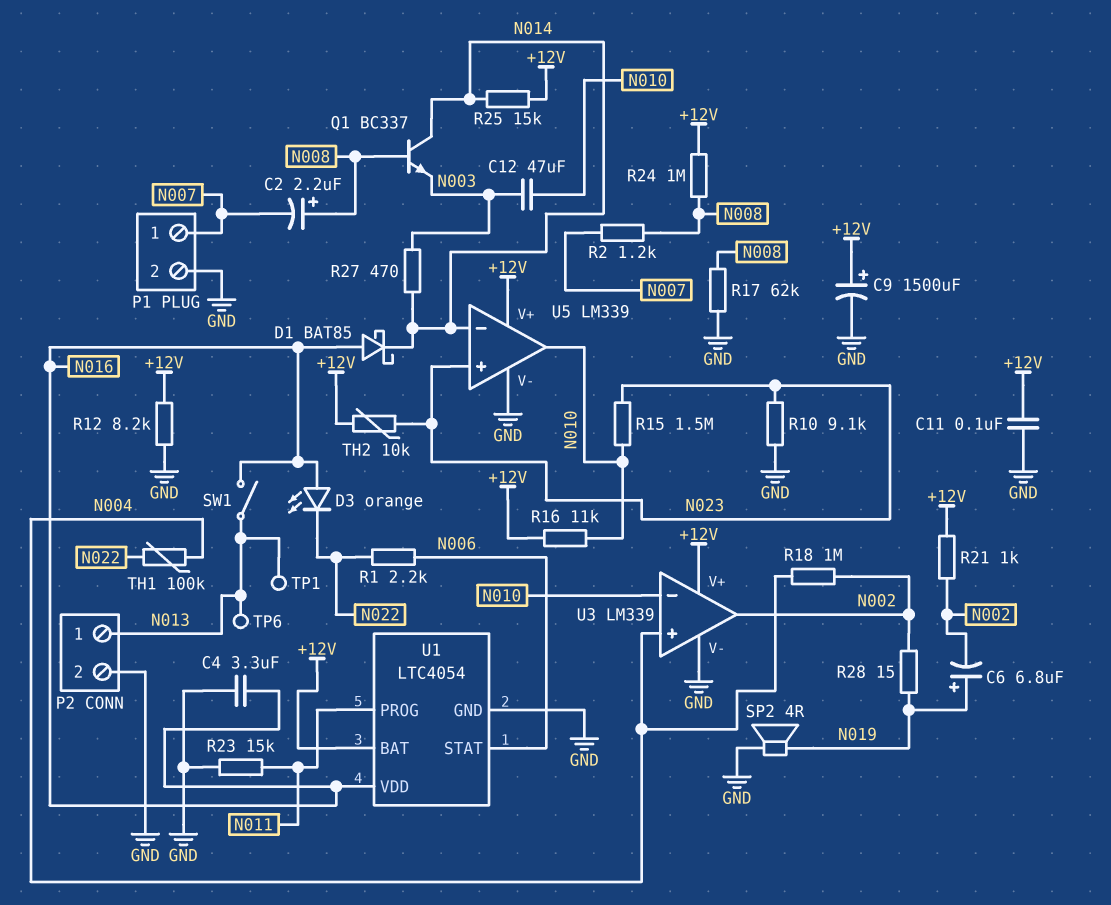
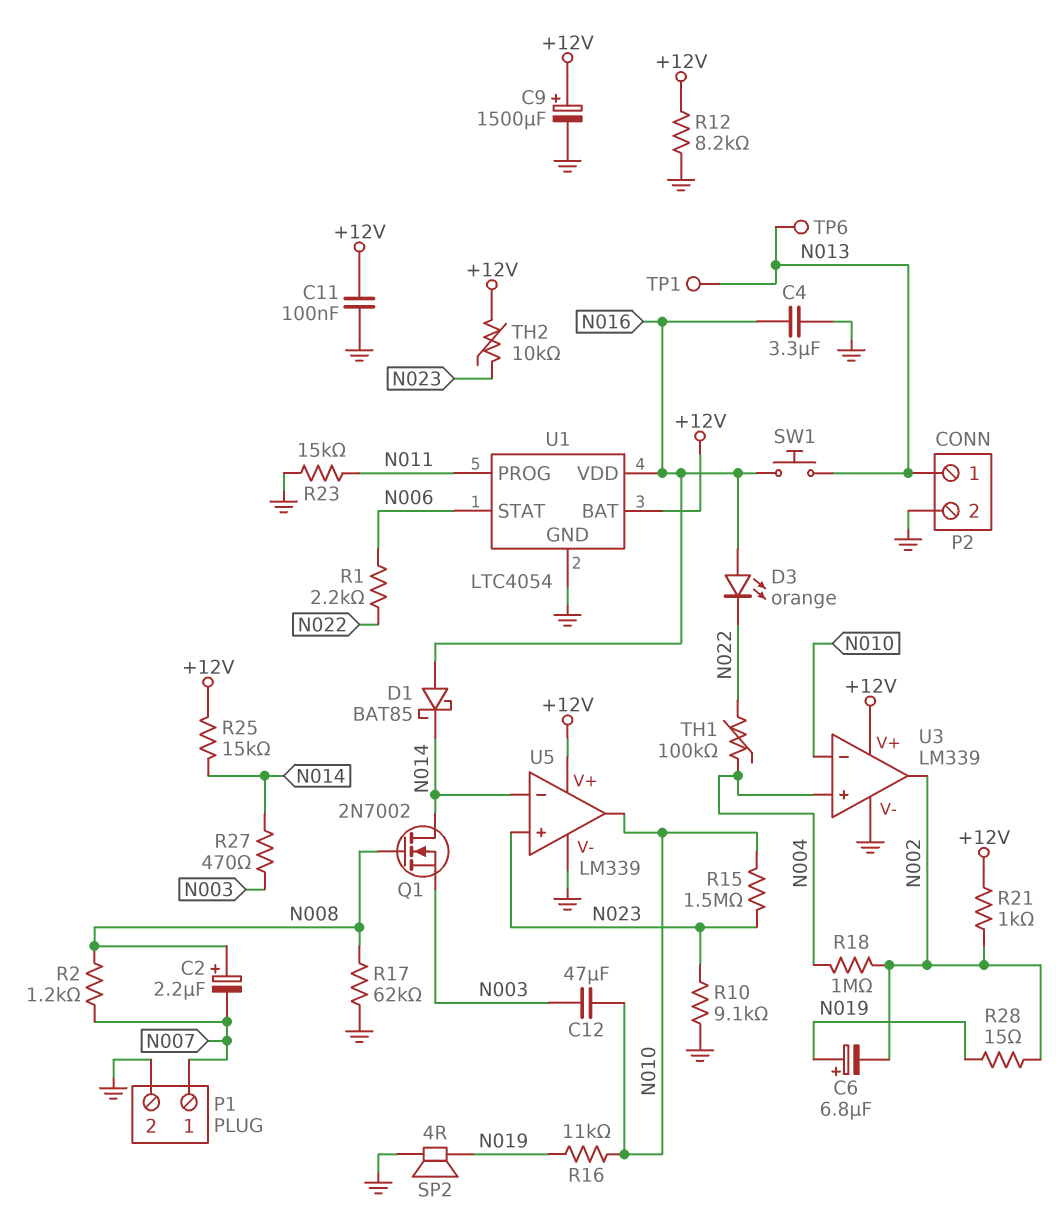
Q1: NPN BC337 (B N008, C N014, E N003) -> NMOS 2N7002 (G N008, D N014, S N003)
R16: 11k (+12V, N010) -> 11k (N010, N019)
R24: 1M (+12V, N008) -> none
SW1: switch (N013, N016) -> button (N013, N016)

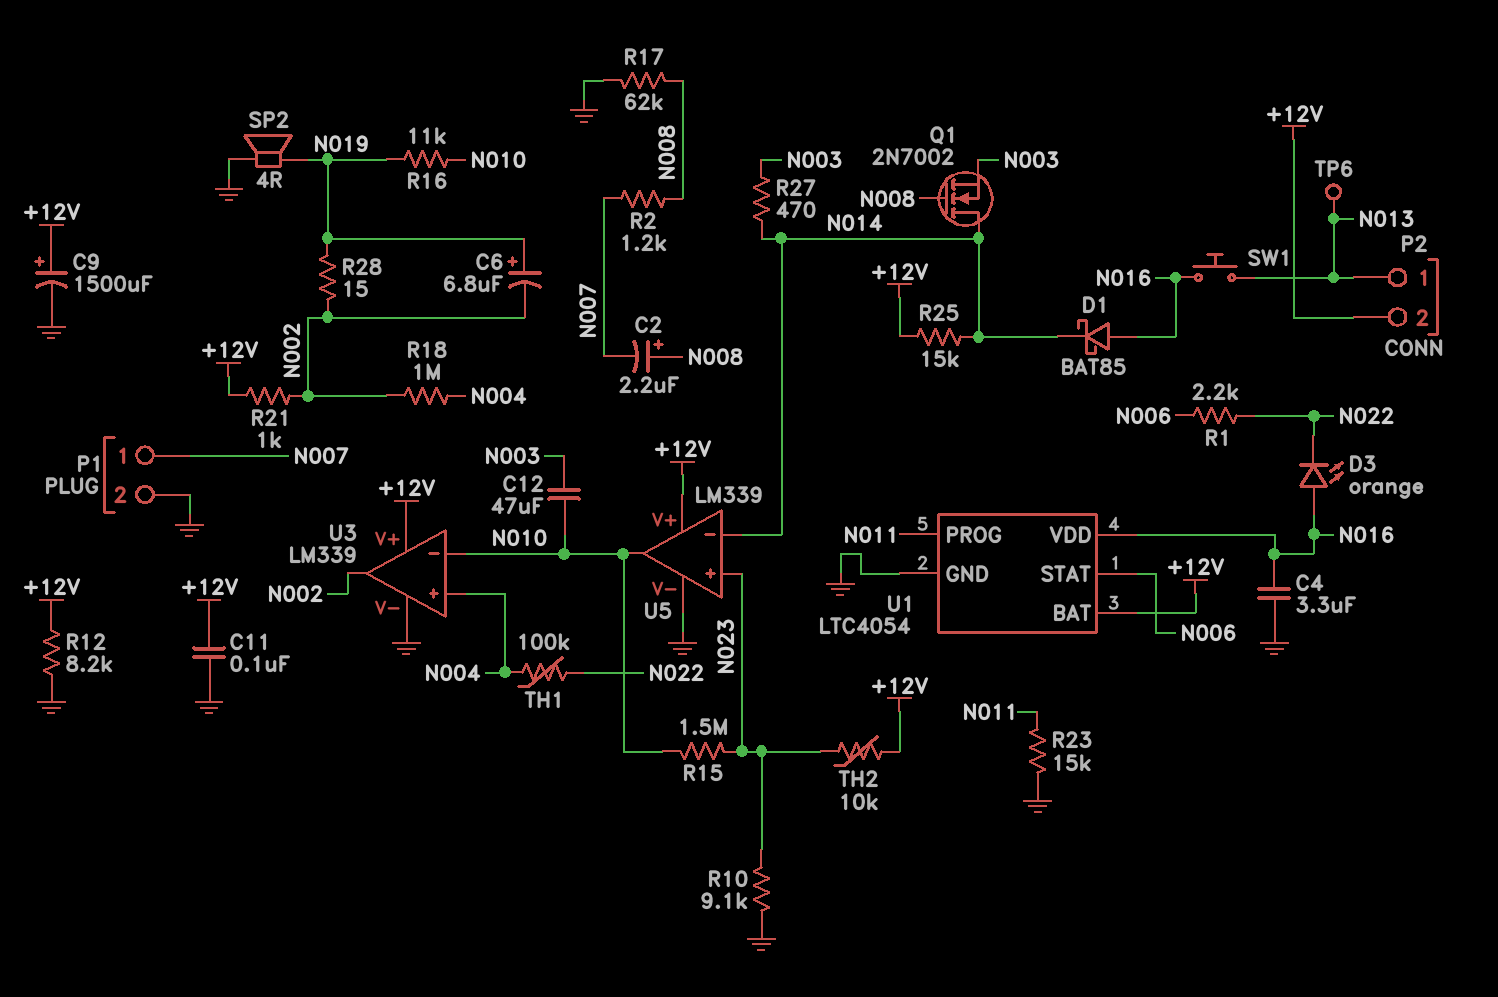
P2 pin 2: GND -> +12V
TP1: test point (N013) -> none

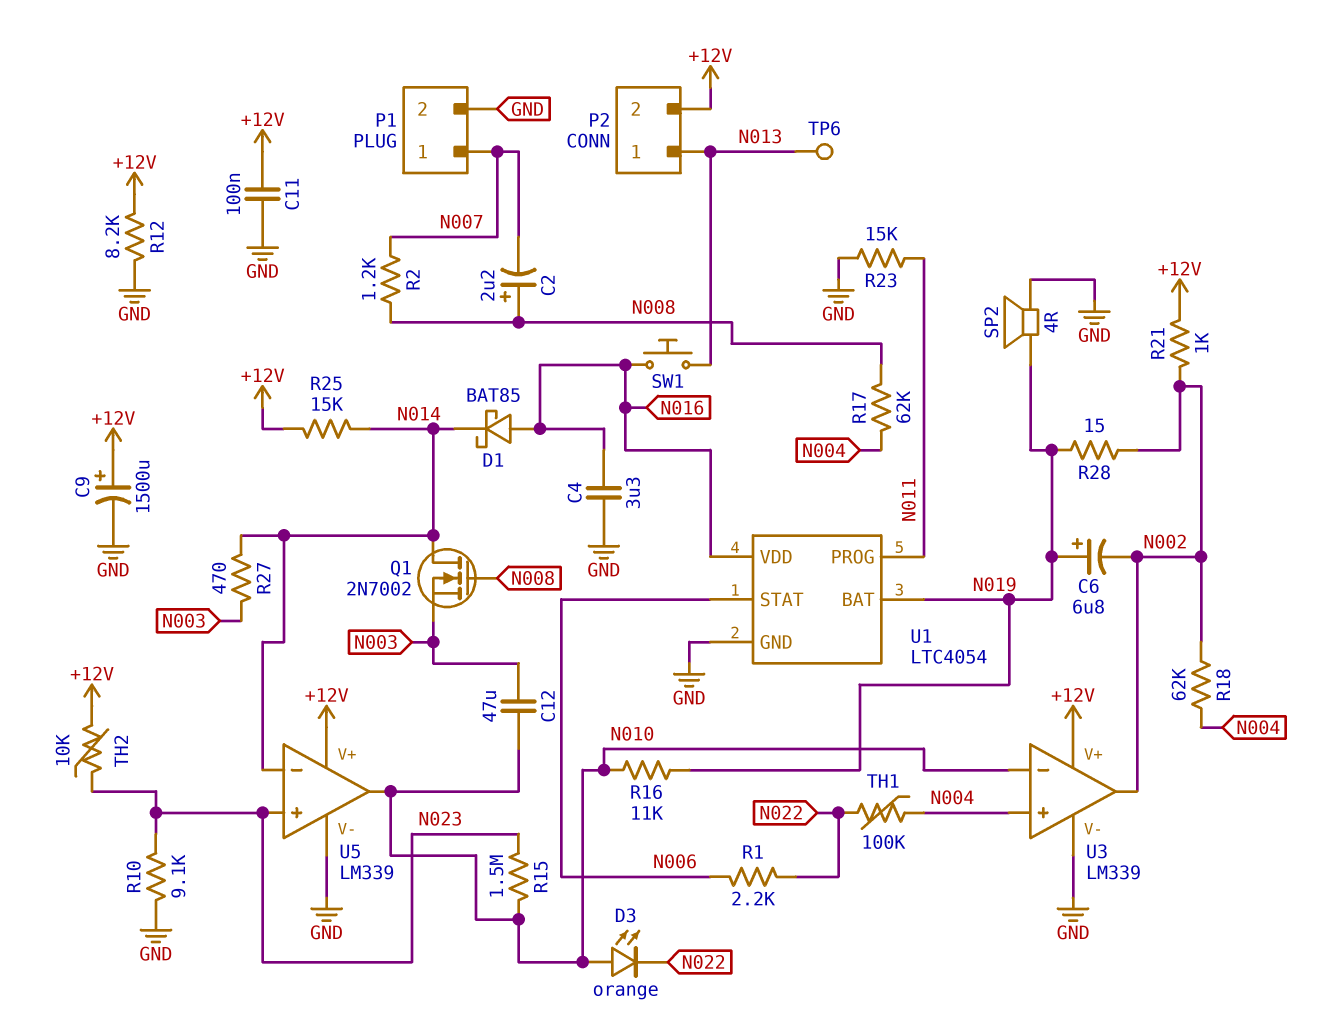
D3: LED orange (A N016, K N022) -> LED orange (A N010, K N022)
R17: 62k (GND, N008) -> 62k (N004, N008)
R18: 1M (N002, N004) -> 62k (N002, N004)
U1 pin BAT: +12V -> N019

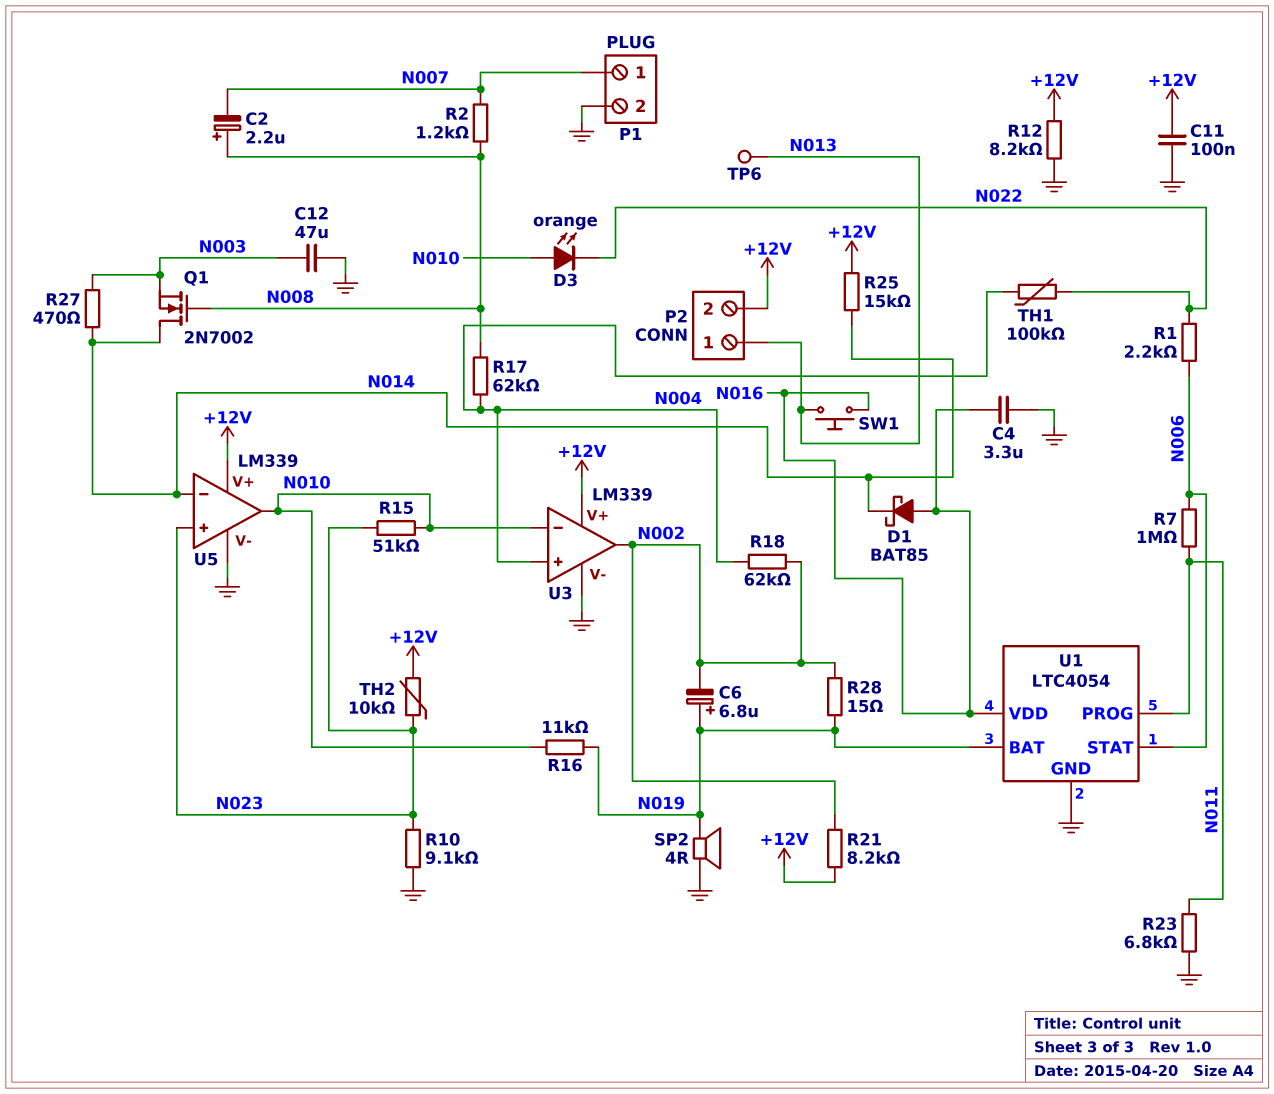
C9: 1500uF (plus +12V, minus GND) -> none
C12: 47uF (N003, N010) -> 47uF (GND, N003)
R7: none -> 1M (N006, N011)
R15: 1.5M (N010, N023) -> 51k (N010, N023)
R21: 1k (+12V, N002) -> 8.2k (+12V, N002)
R23: 15k (GND, N011) -> 6.8k (GND, N011)

